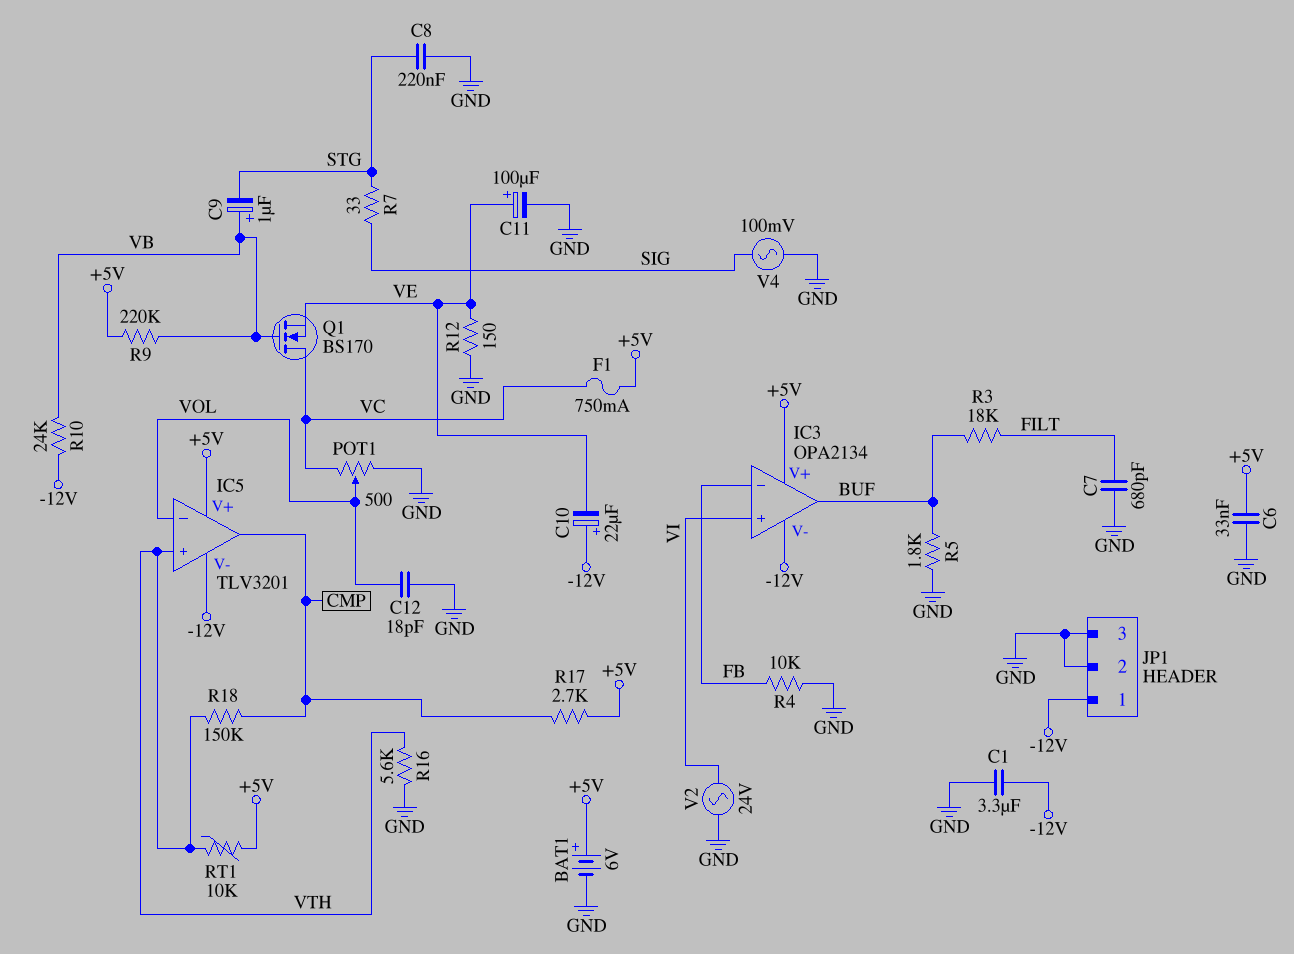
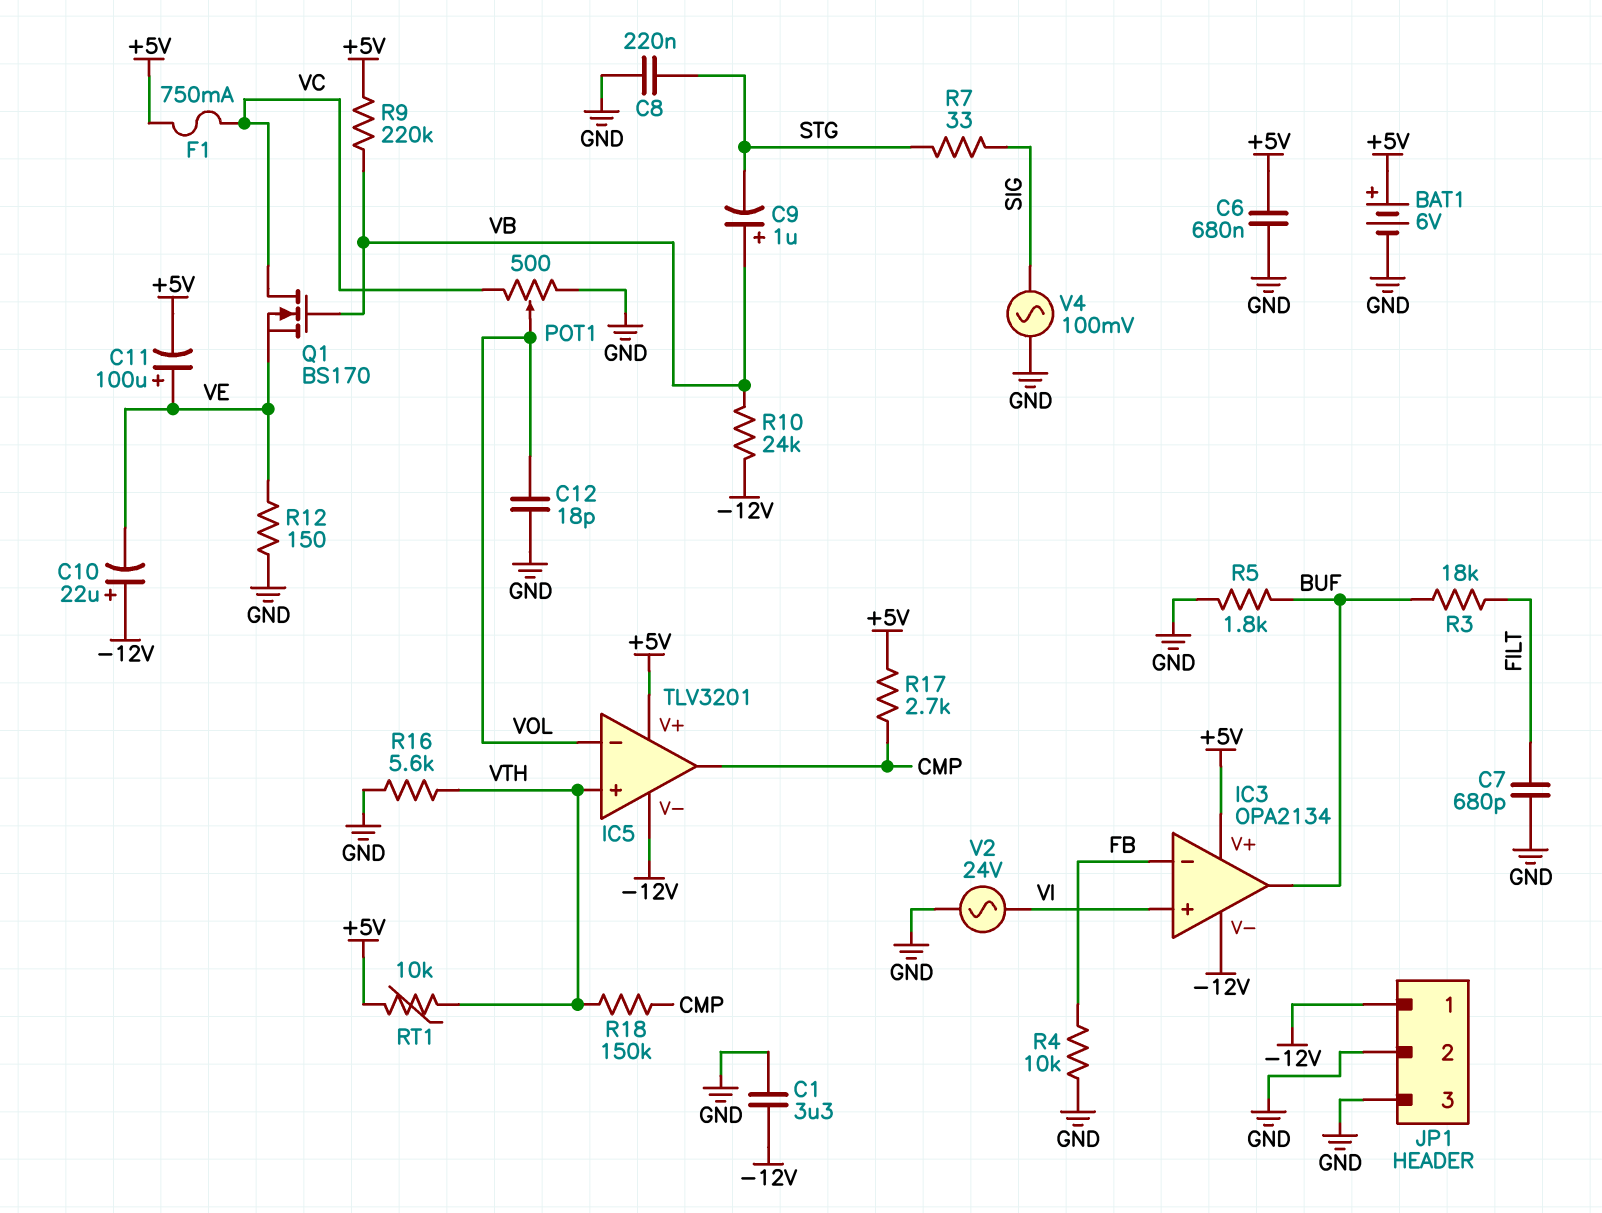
C6: 33nF (+5V, GND) -> 680nF (+5V, GND)
C11: 100uF (plus VE, minus GND) -> 100uF (plus VE, minus +5V)

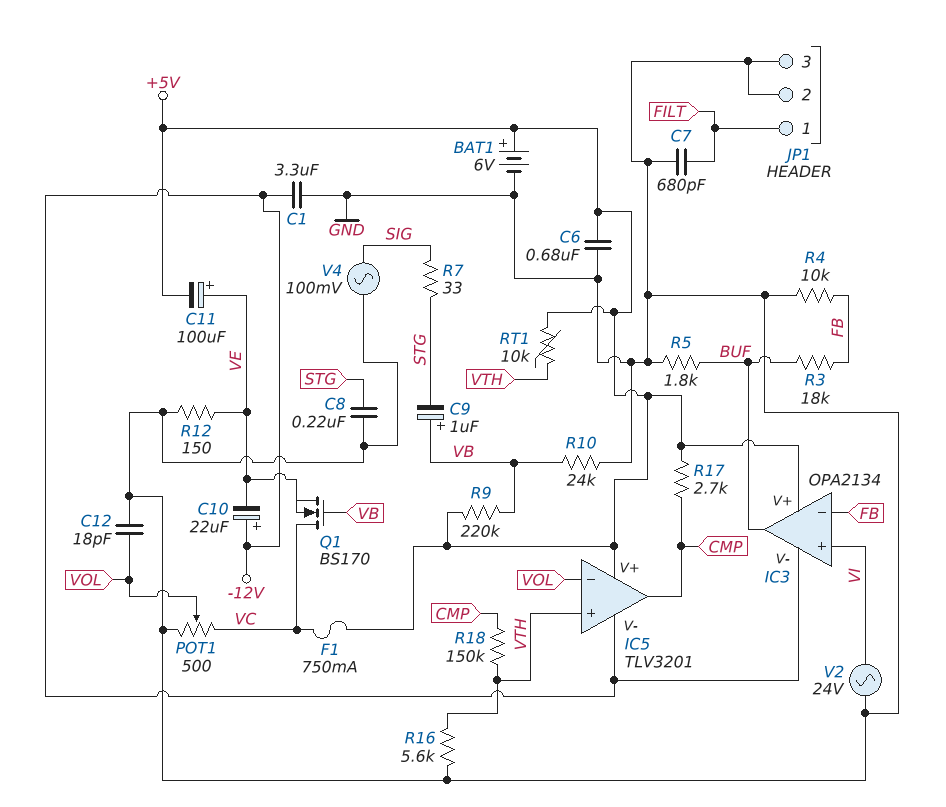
JP1 pin 1: -12V -> FILT
R3: 18k (BUF, FILT) -> 18k (BUF, FB)
R10: 24k (-12V, VB) -> 24k (GND, VB)

